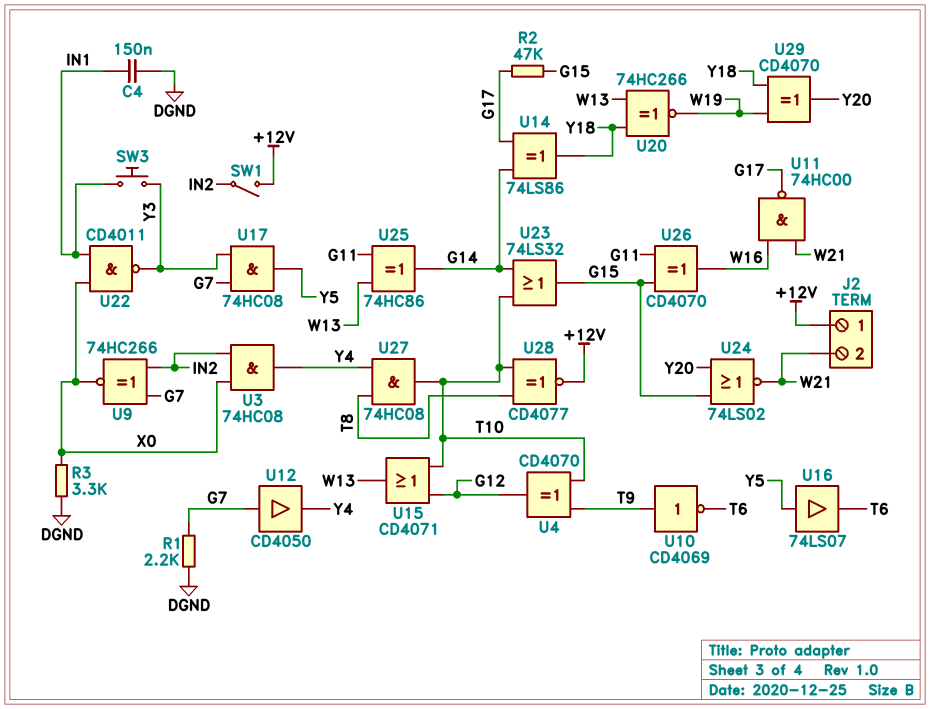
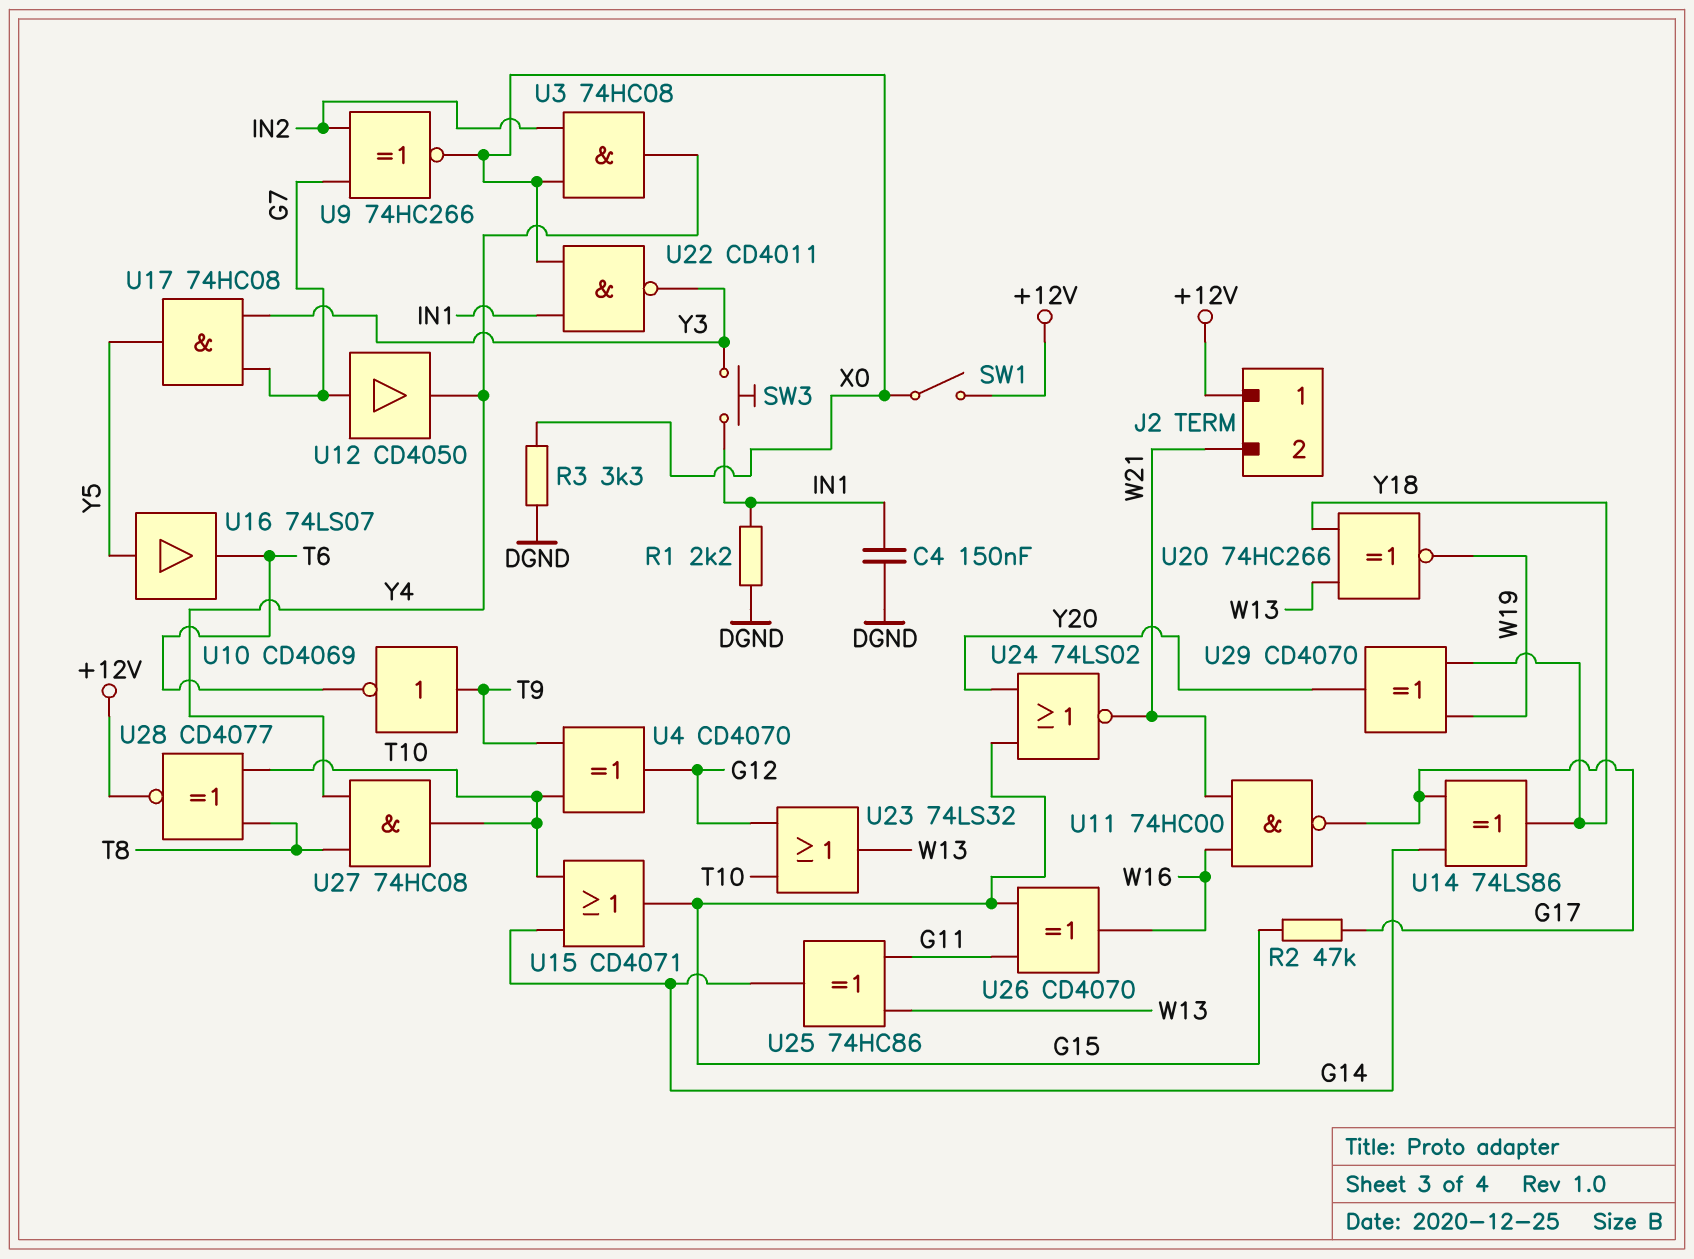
R1: 2.2k (DGND, G7) -> 2.2k (DGND, IN1)
SW1: switch (+12V, IN2) -> switch (+12V, X0)
U15: OR CD4071 (in G12, in T10, out W13) -> OR CD4071 (in G14, in T10, out G15)
U23: OR 74LS32 (in G14, in T10, out G15) -> OR 74LS32 (in G12, in T10, out W13)

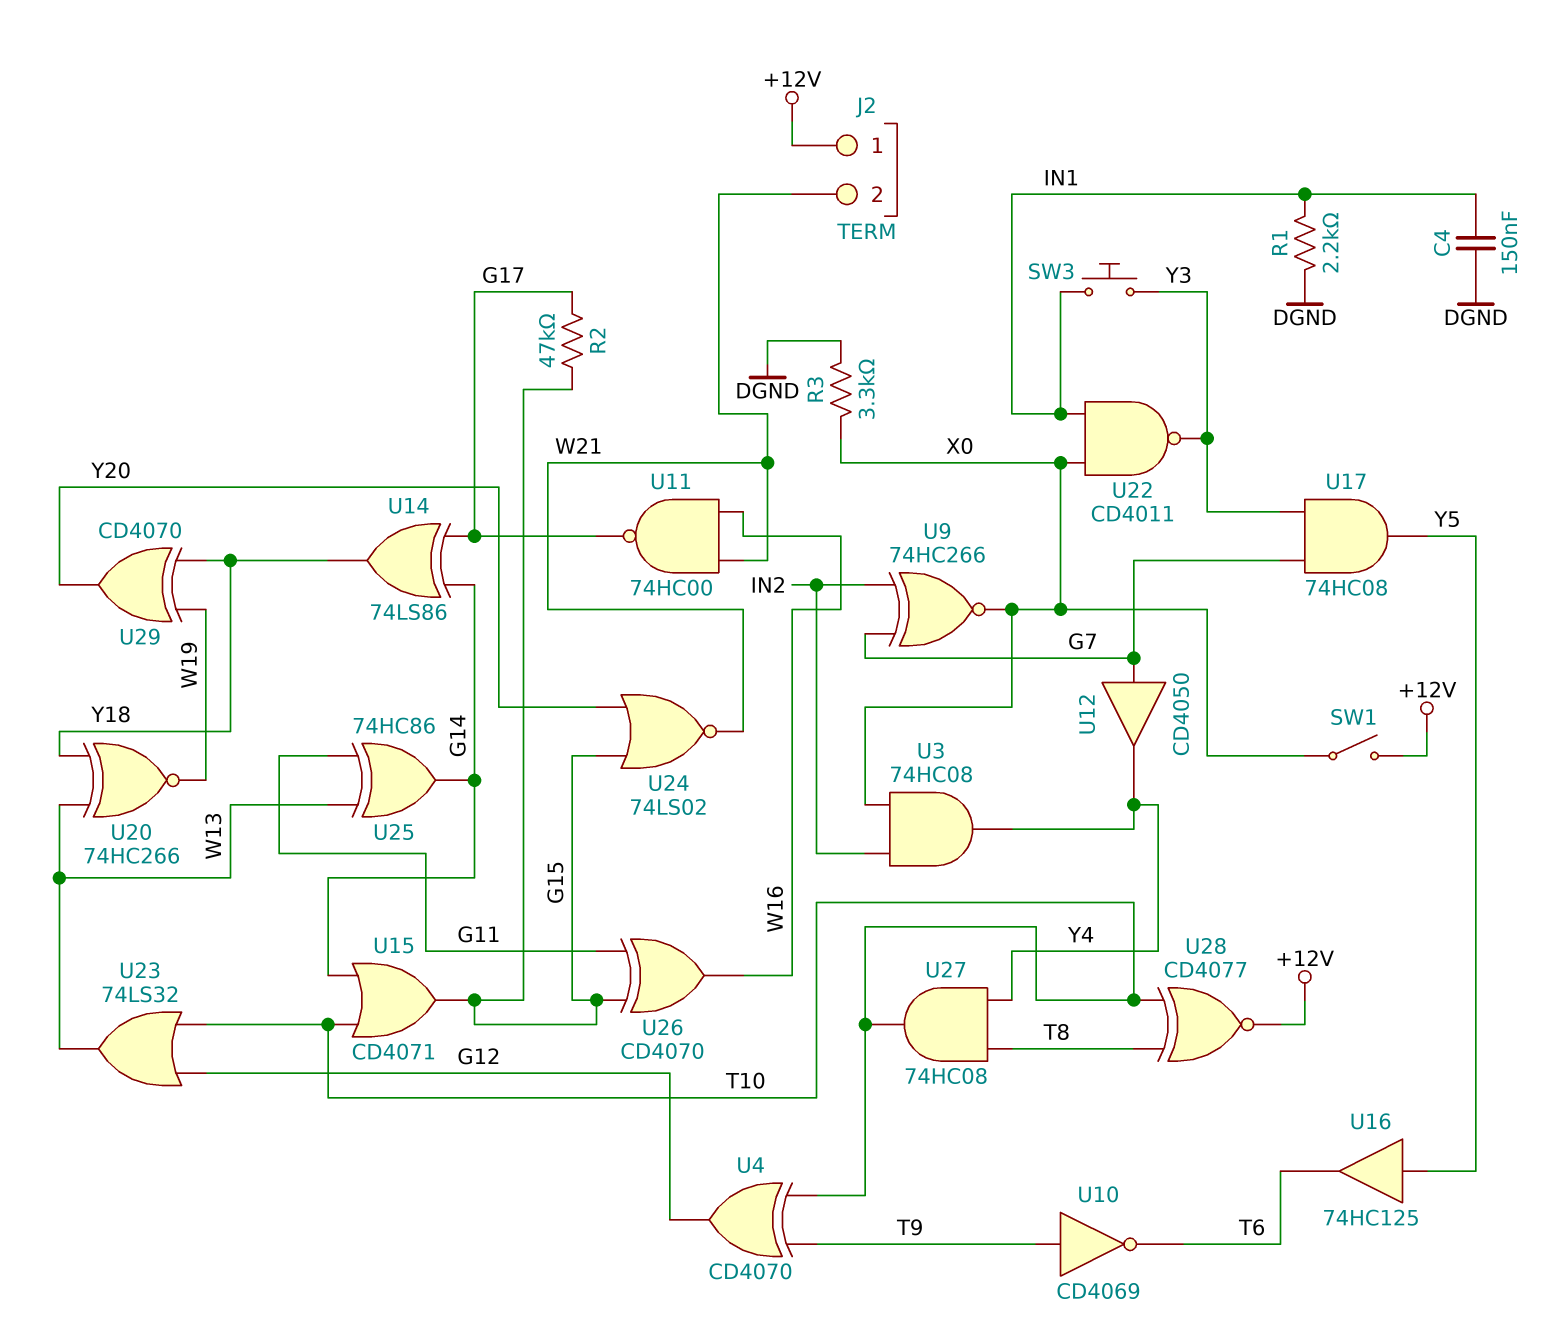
U16: buffer 74LS07 (in Y5, out T6) -> buffer 74HC125 (in Y5, out T6)

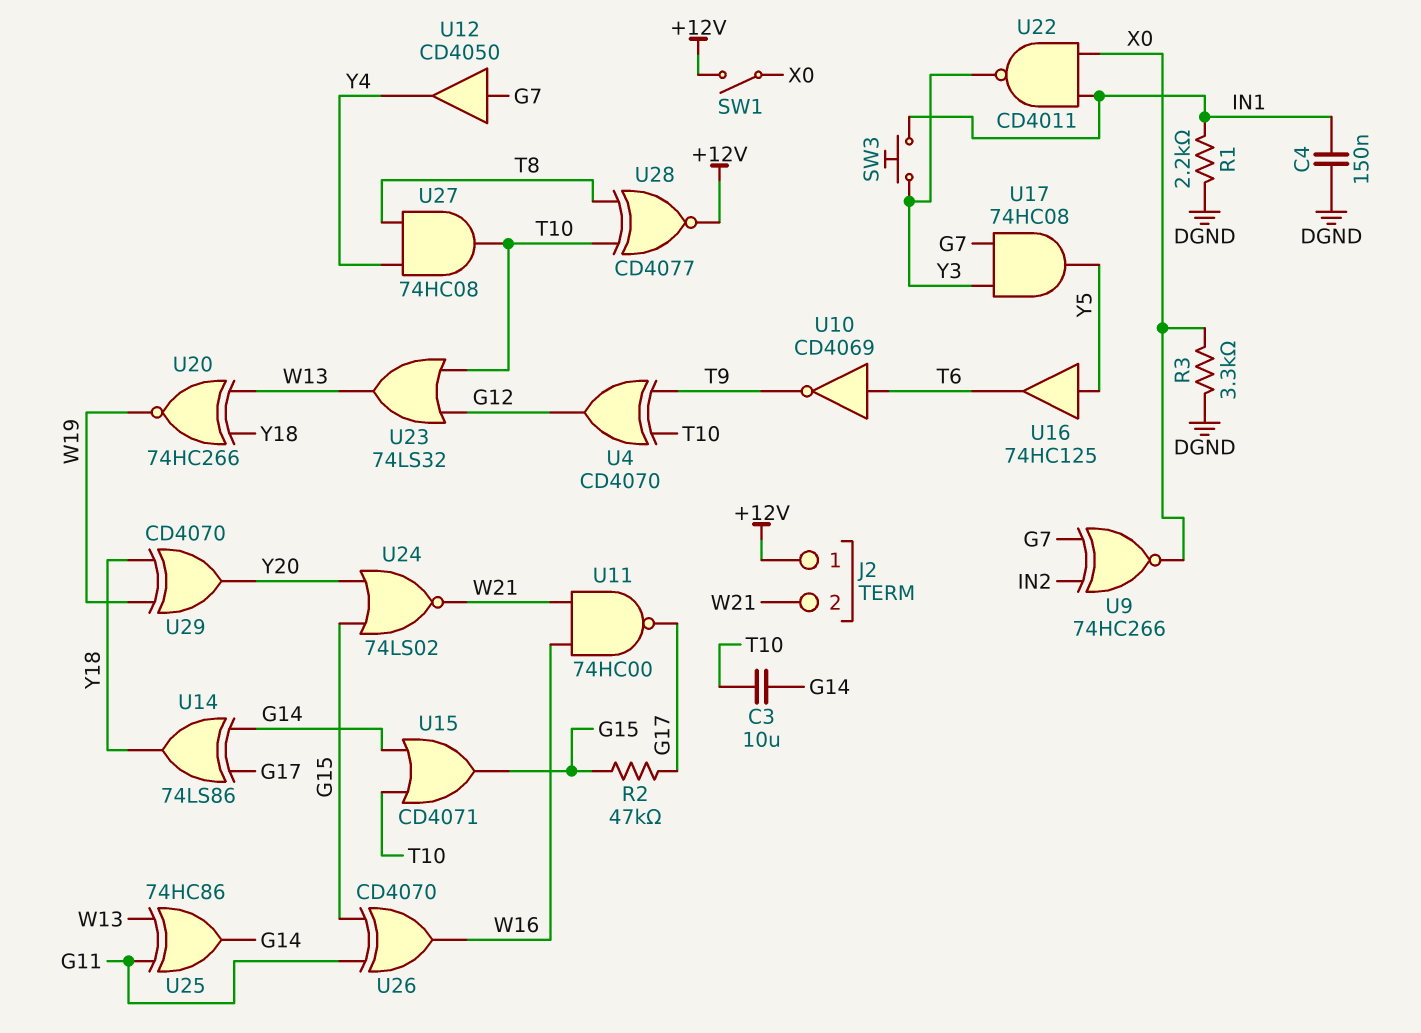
C3: none -> 10uF (G14, T10)
U3: AND 74HC08 (in IN2, in X0, out Y4) -> none
U10: NOT CD4069 (in T9, out T6) -> NOT CD4069 (in T6, out T9)

